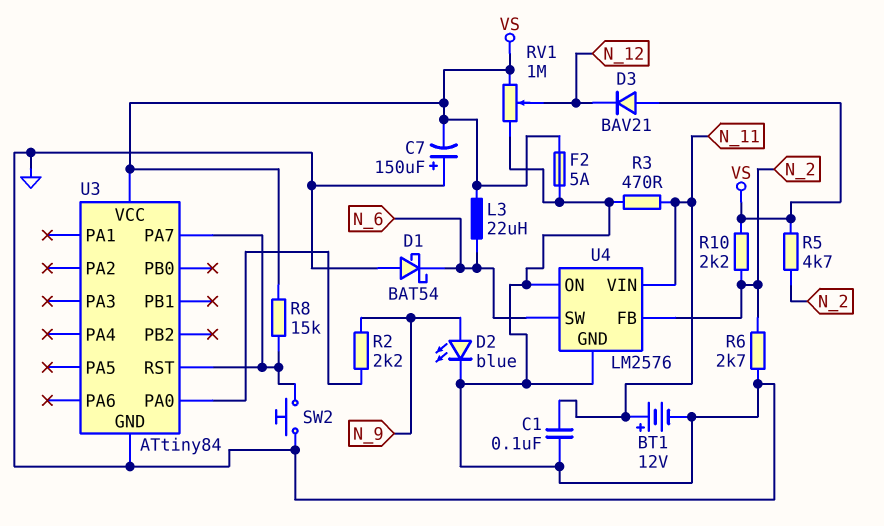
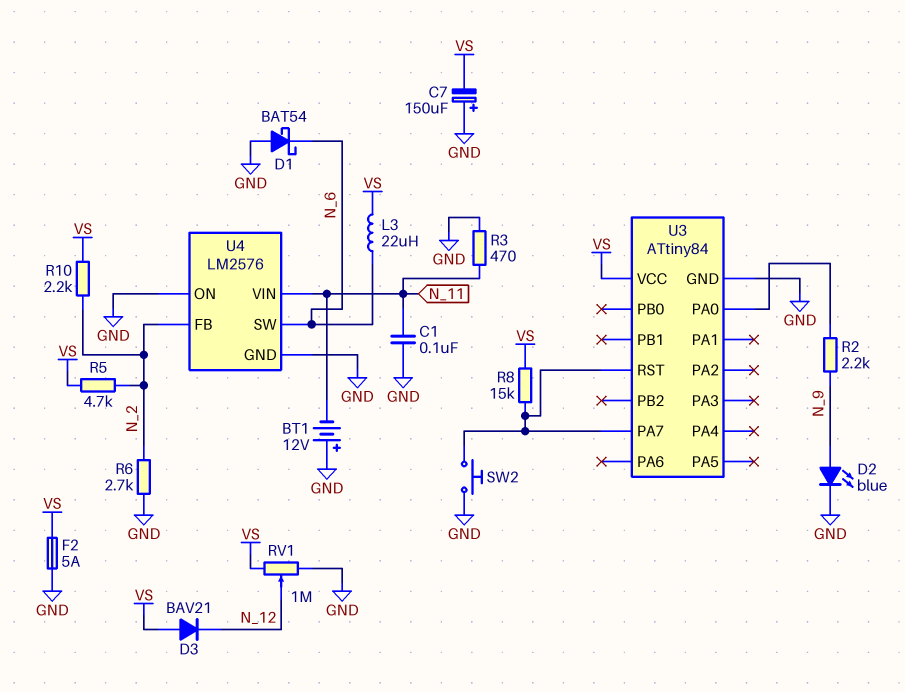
BT1: 12V (plus N_11, minus GND) -> 12V (plus GND, minus N_11)

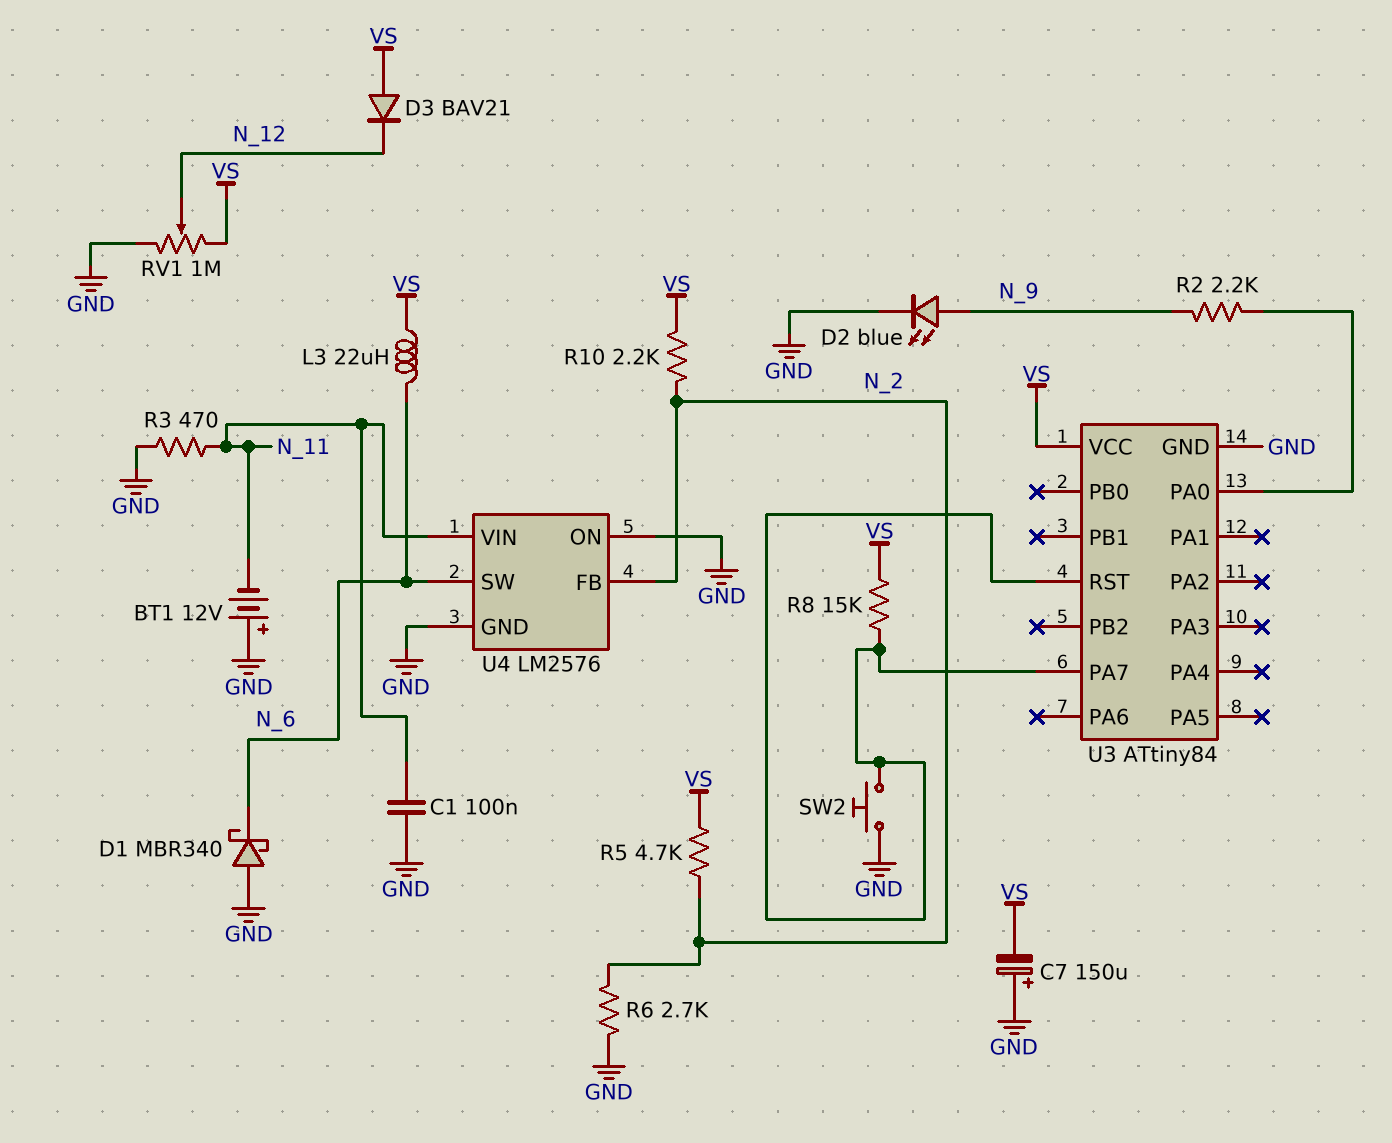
D1: schottky BAT54 (A GND, K N_6) -> schottky MBR340 (A GND, K N_6)
F2: 5A (GND, VS) -> none

